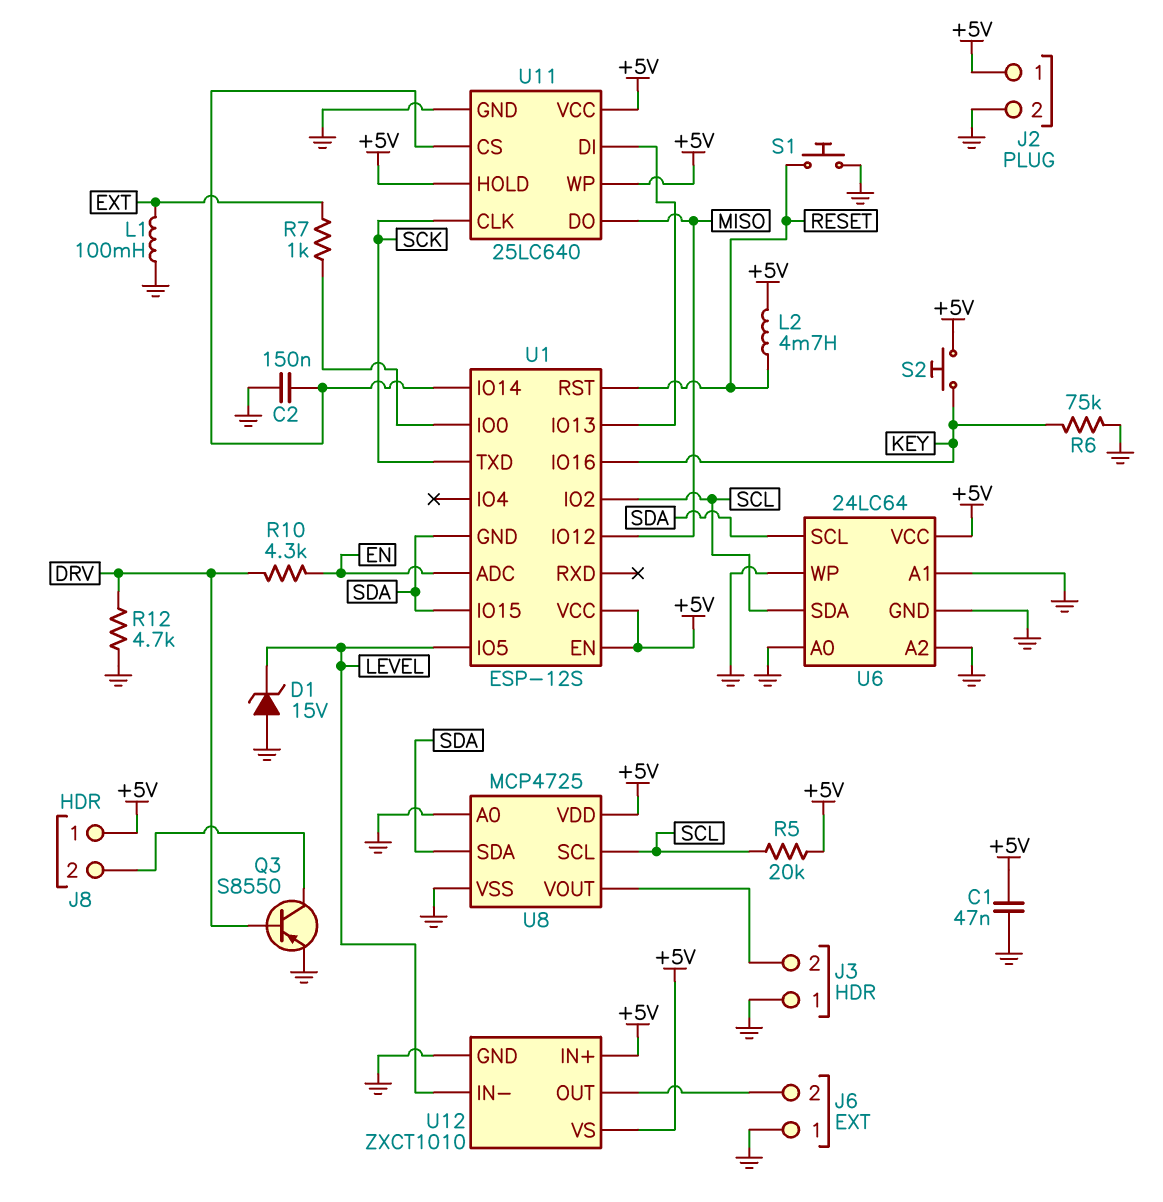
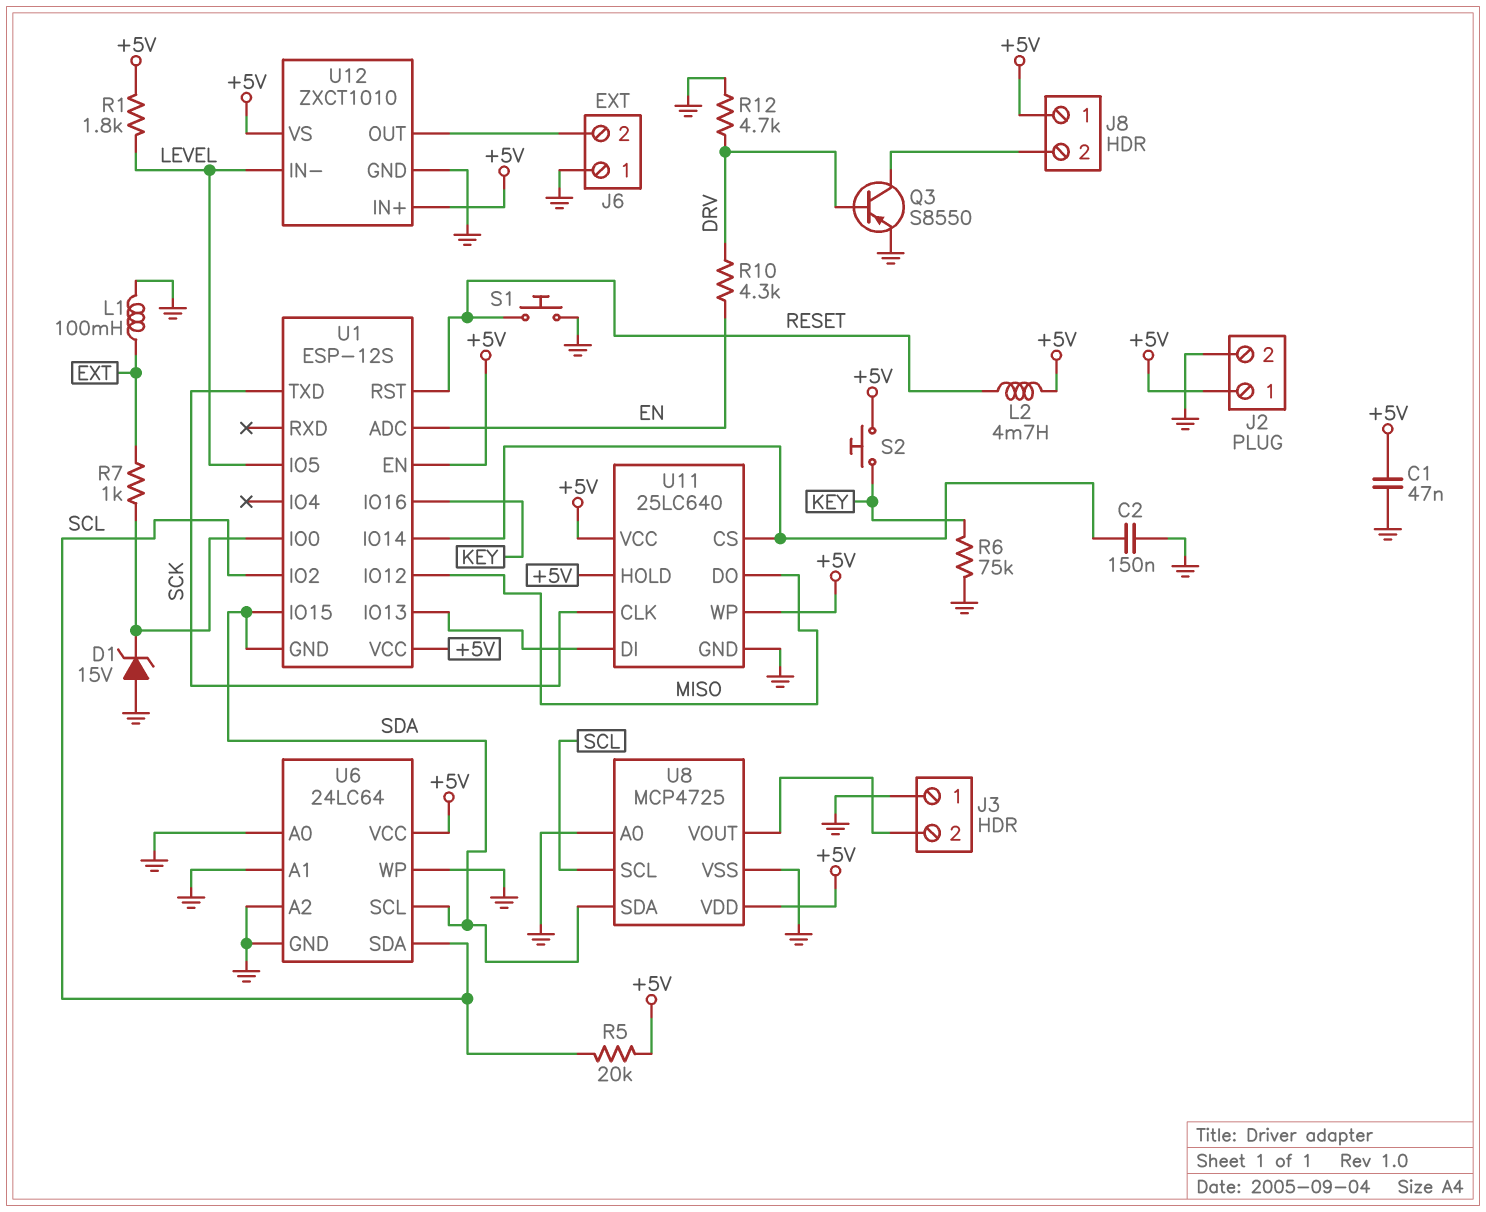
D1: zener 15V (A GND, K LEVEL) -> zener 15V (A GND, K U1/IO0)
R1: none -> 1.8k (+5V, LEVEL)

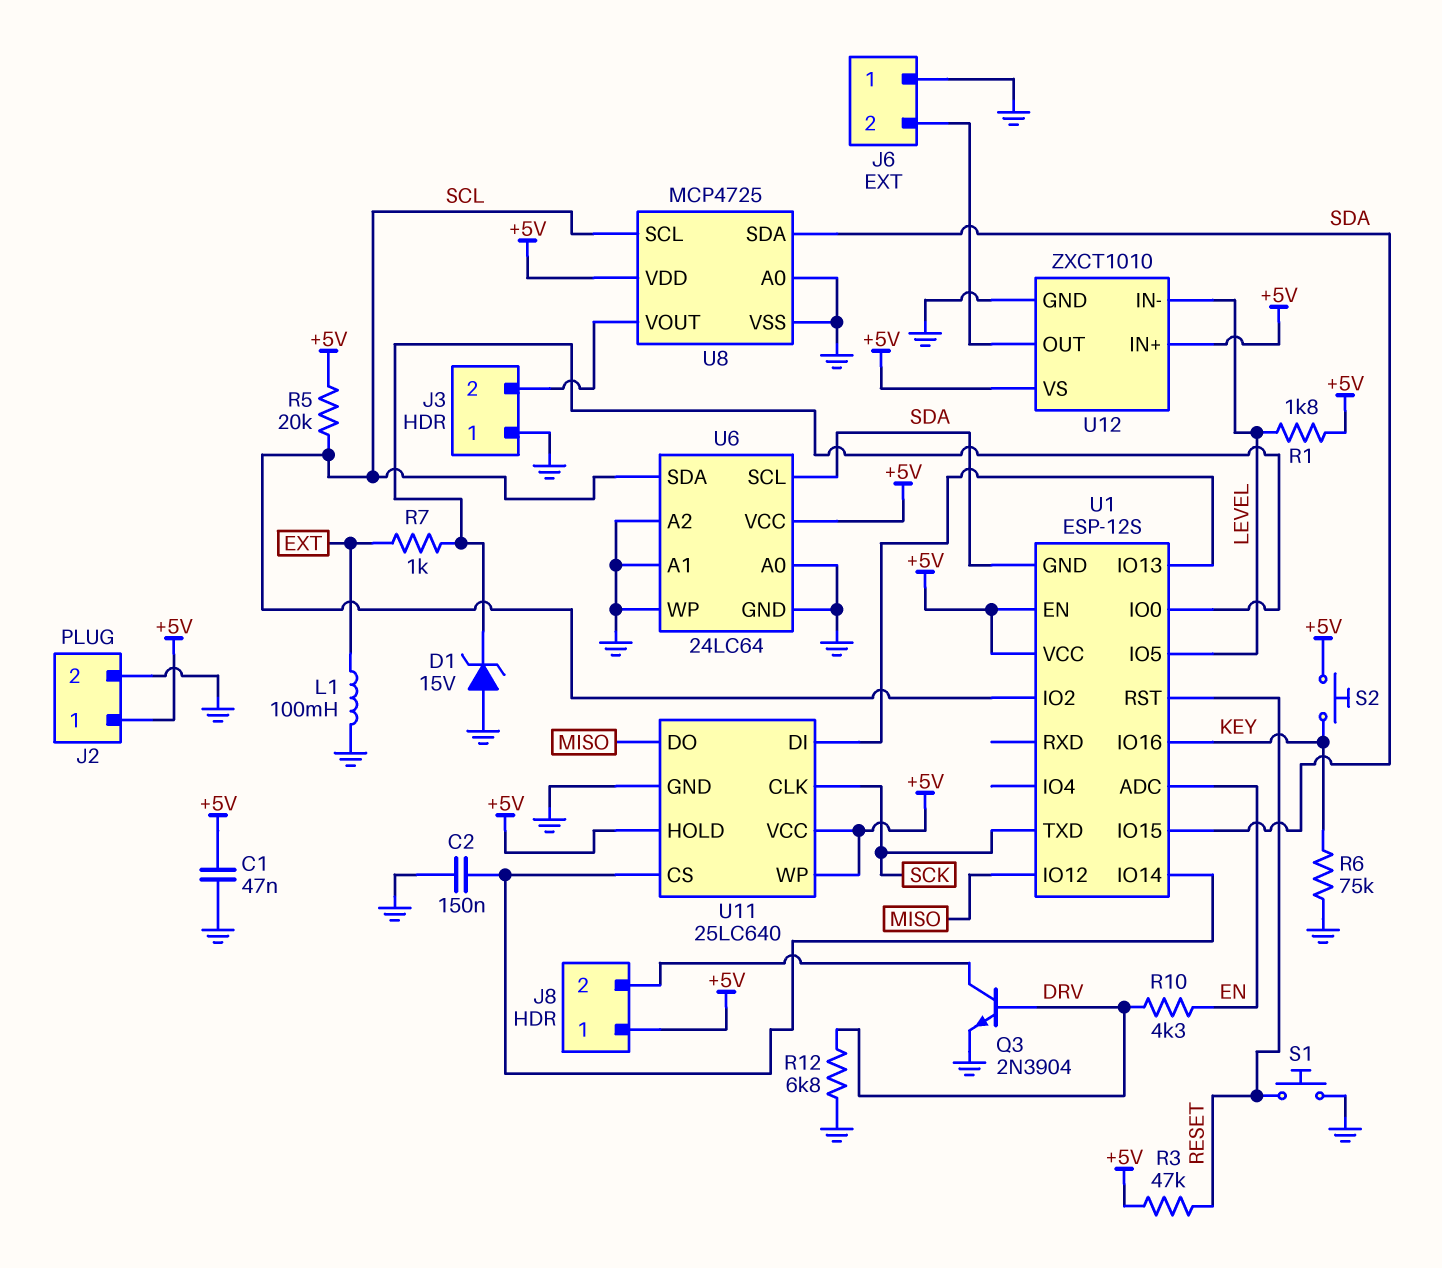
L2: 4.7mH (+5V, RESET) -> none
Q3: PNP S8550 (B DRV, C J8/2, E GND) -> NPN 2N3904 (B DRV, C J8/2, E GND)
R3: none -> 47k (+5V, RESET)
R12: 4.7k (DRV, GND) -> 6.8k (DRV, GND)

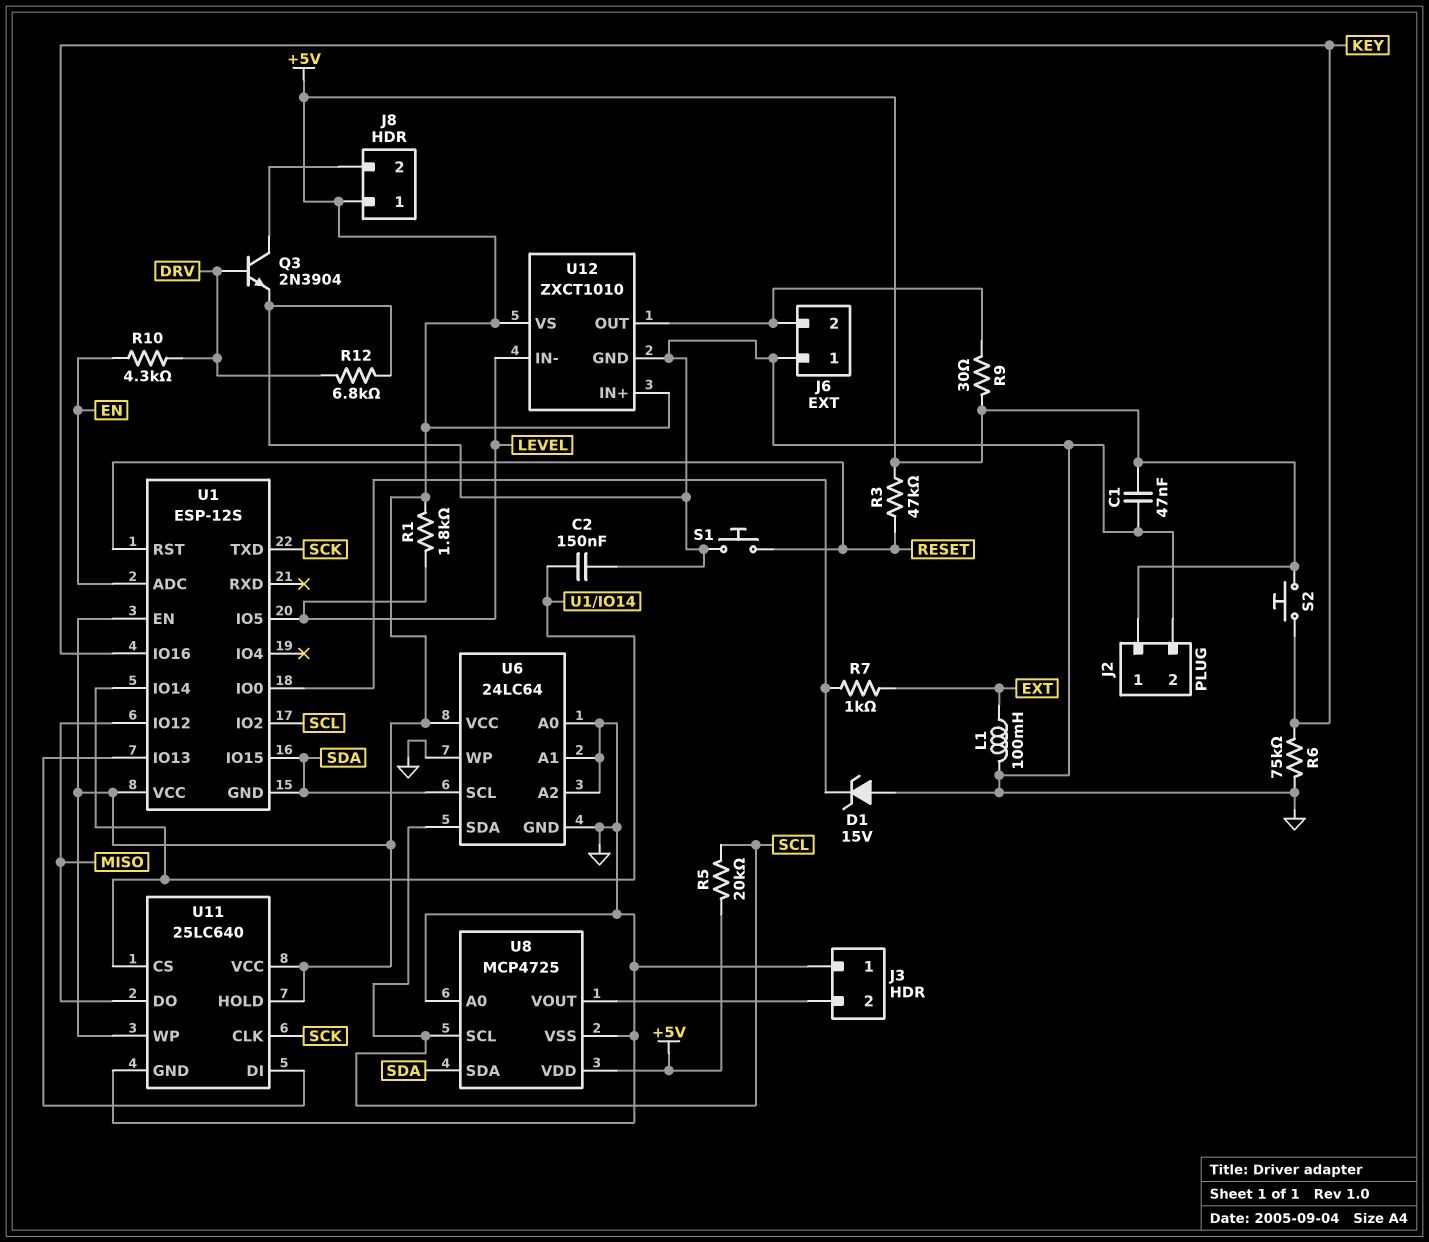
R9: none -> 30 (+5V, J6/2)

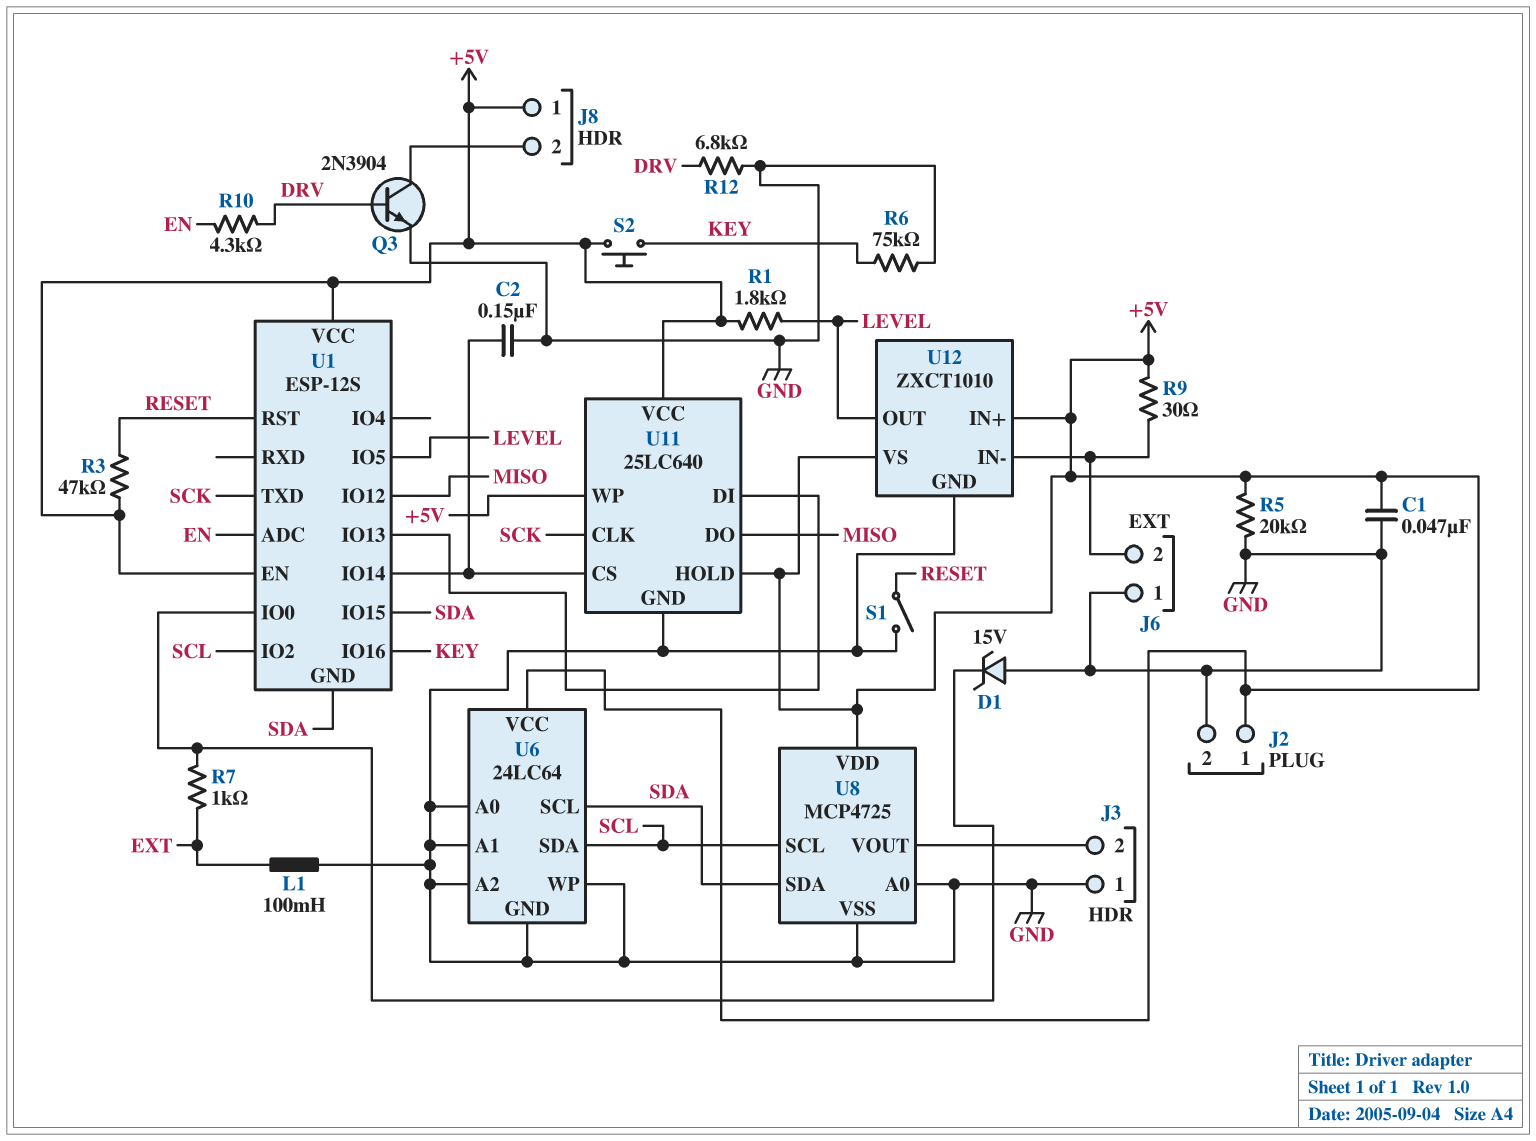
R5: 20k (+5V, SCL) -> 20k (+5V, GND)
S1: button (GND, RESET) -> switch (GND, RESET)
U12 pin IN-: LEVEL -> J6/2
U12 pin OUT: J6/2 -> LEVEL

